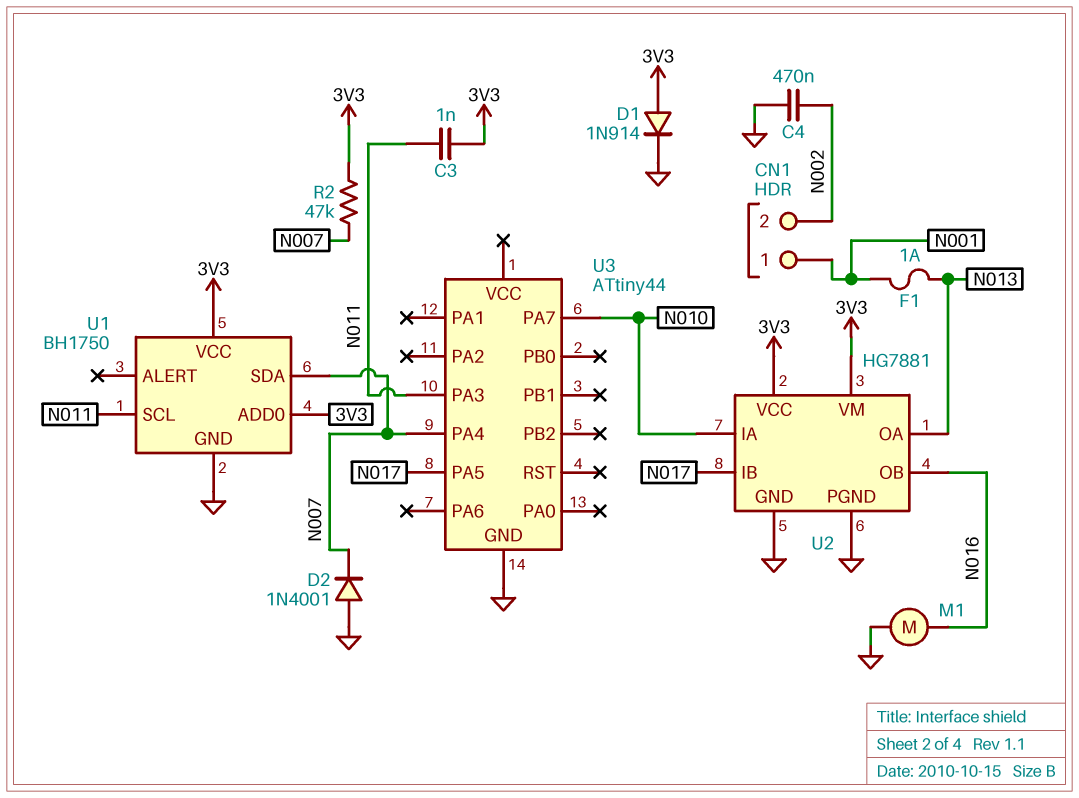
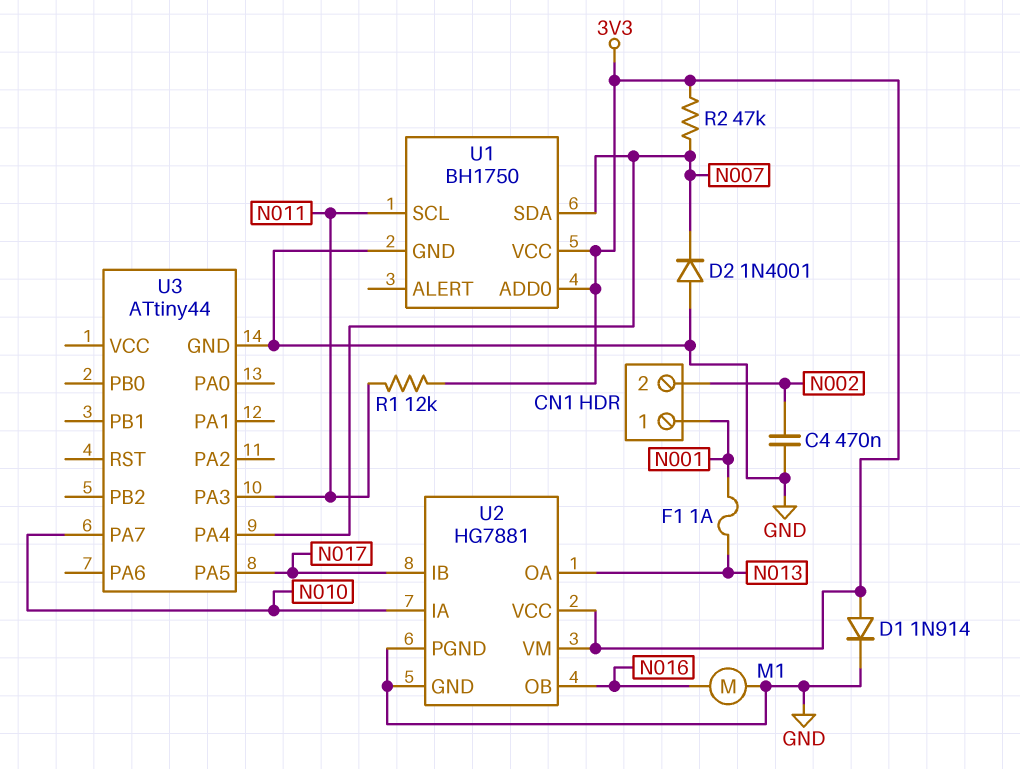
C3: 1nF (3V3, N011) -> none
R1: none -> 12k (3V3, N011)

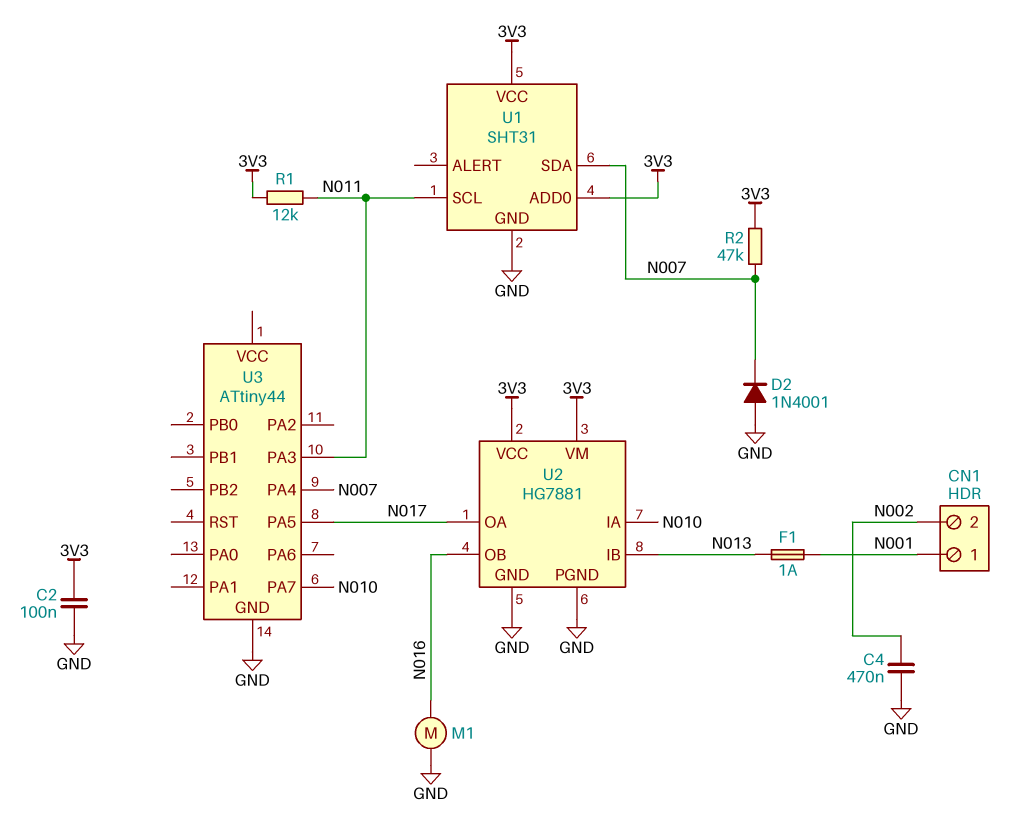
C2: none -> 100nF (3V3, GND)
D1: diode 1N914 (A 3V3, K GND) -> none
U1: BH1750 -> SHT31
U2 pin IB: N017 -> N013
U2 pin OA: N013 -> N017

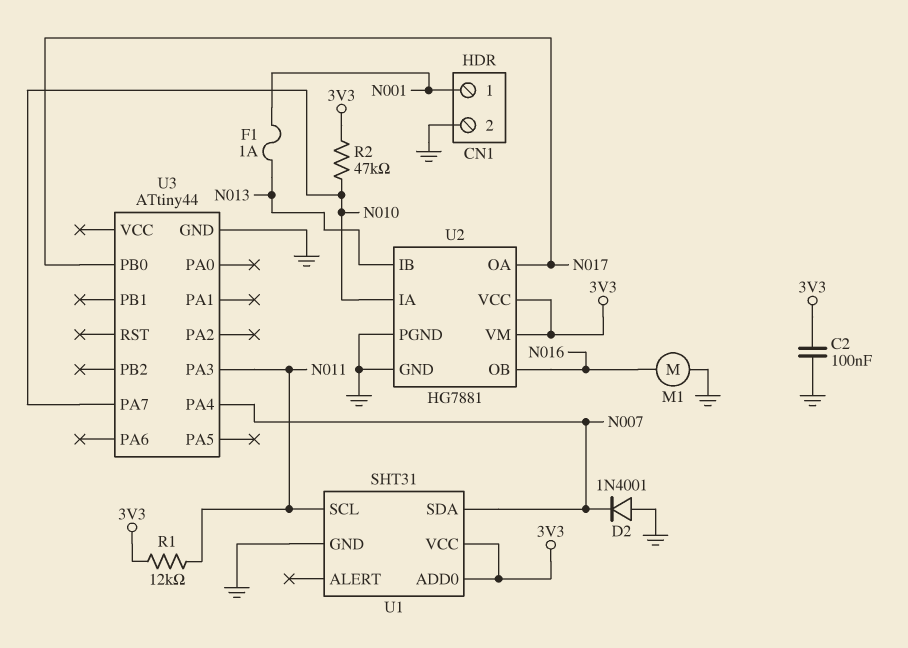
C4: 470nF (GND, N002) -> none
CN1 pin 2: N002 -> GND
R2: 47k (3V3, N007) -> 47k (3V3, N010)
U3 pin PA5: N017 -> none
U3 pin PB0: none -> N017

